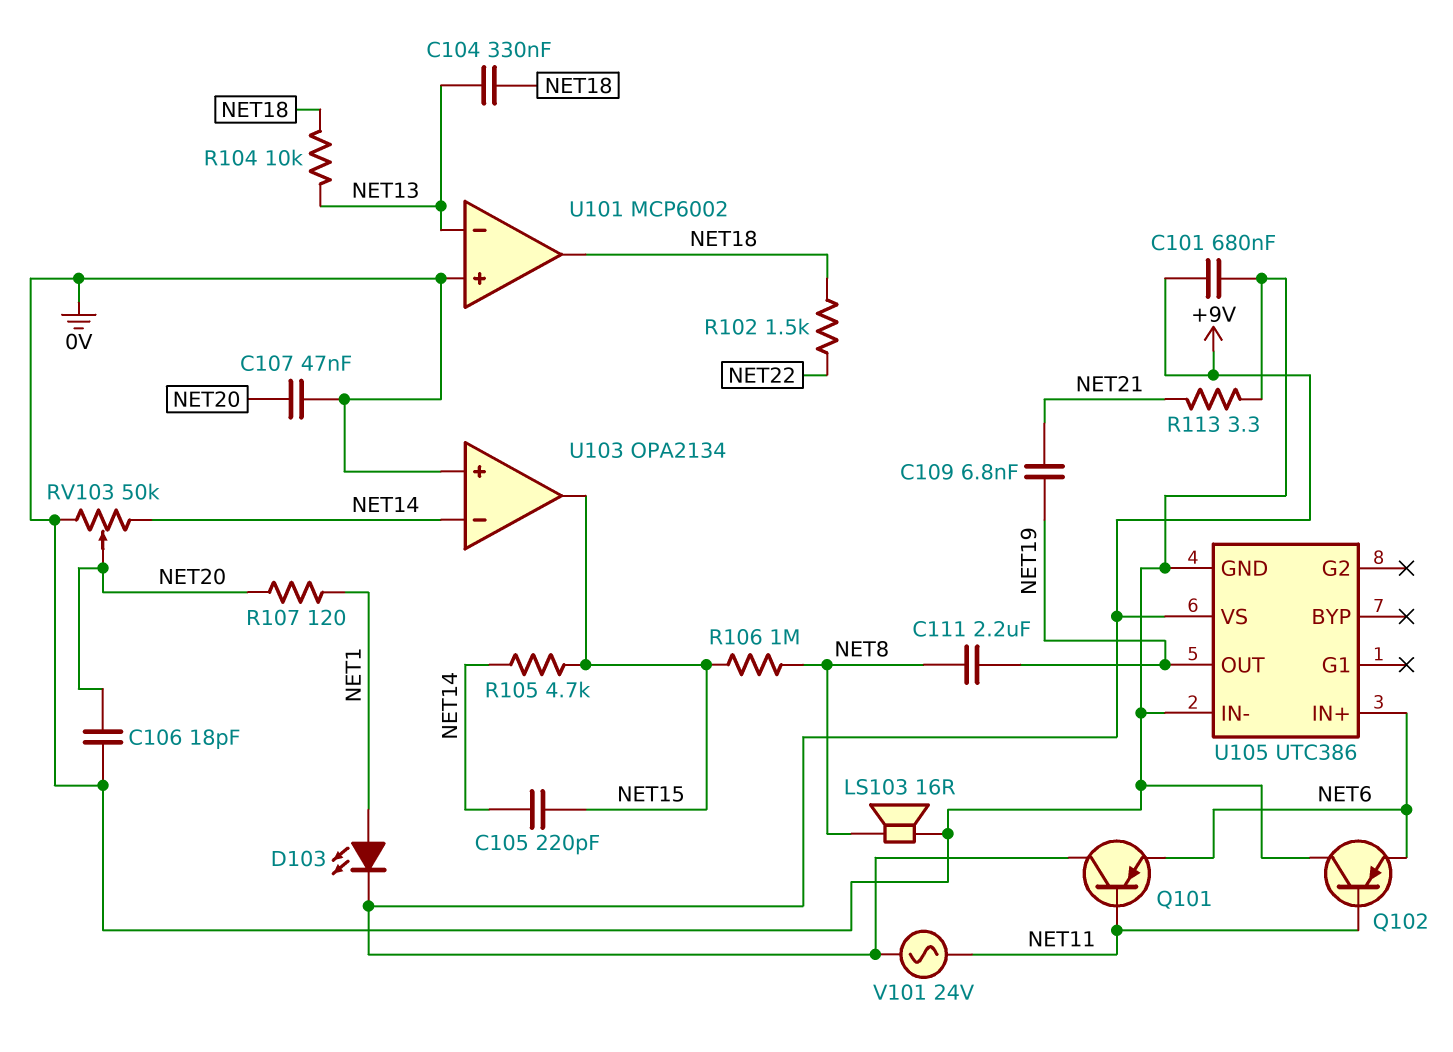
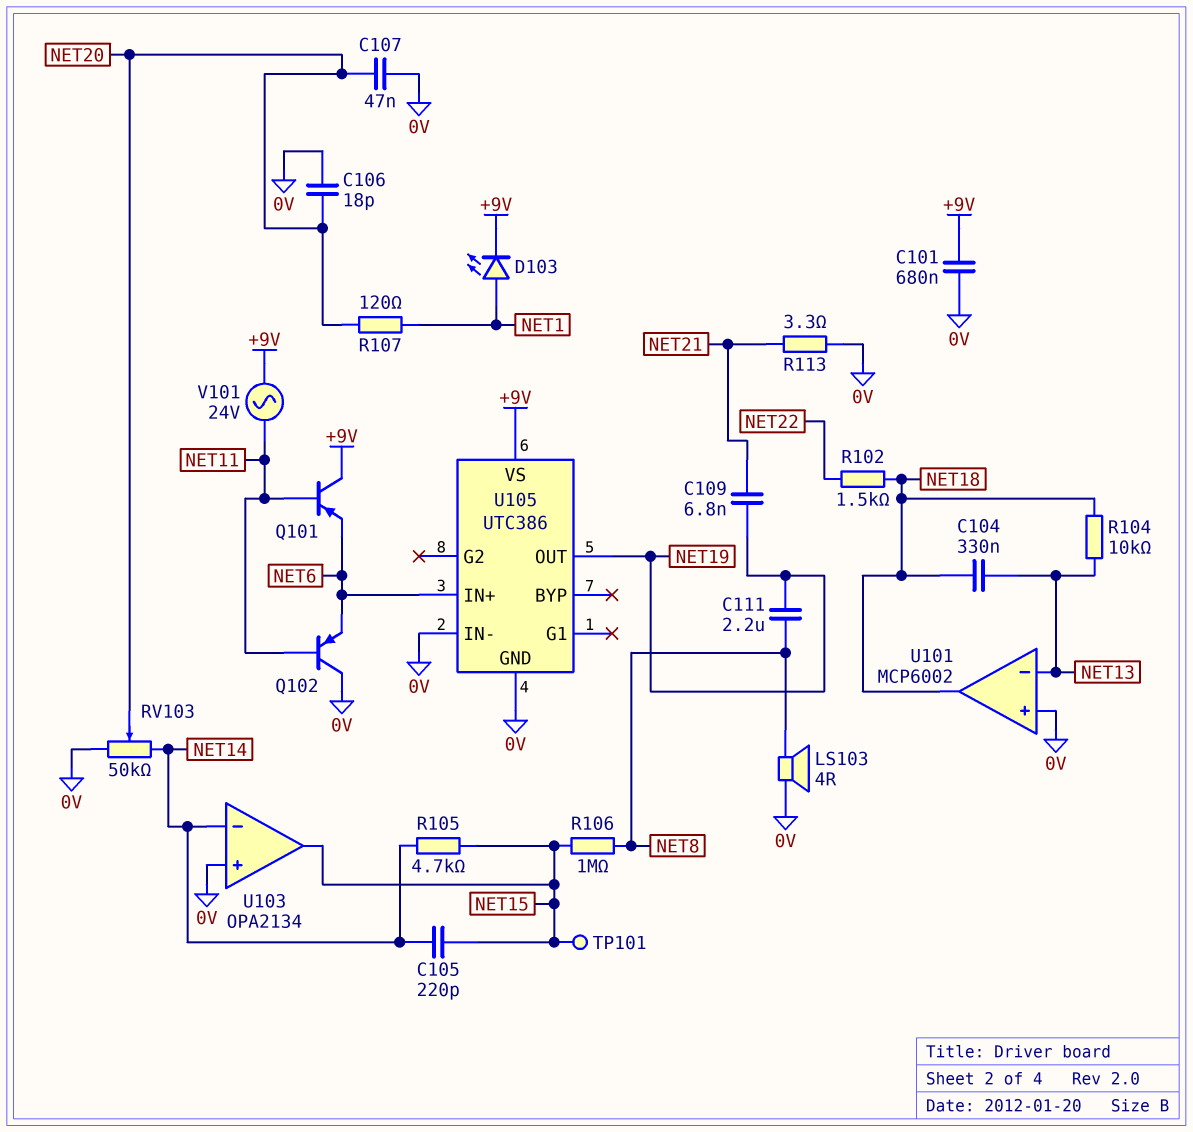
LS103: speaker 16R (0V, NET8) -> speaker 4R (0V, NET8)
TP101: none -> test point (NET15)

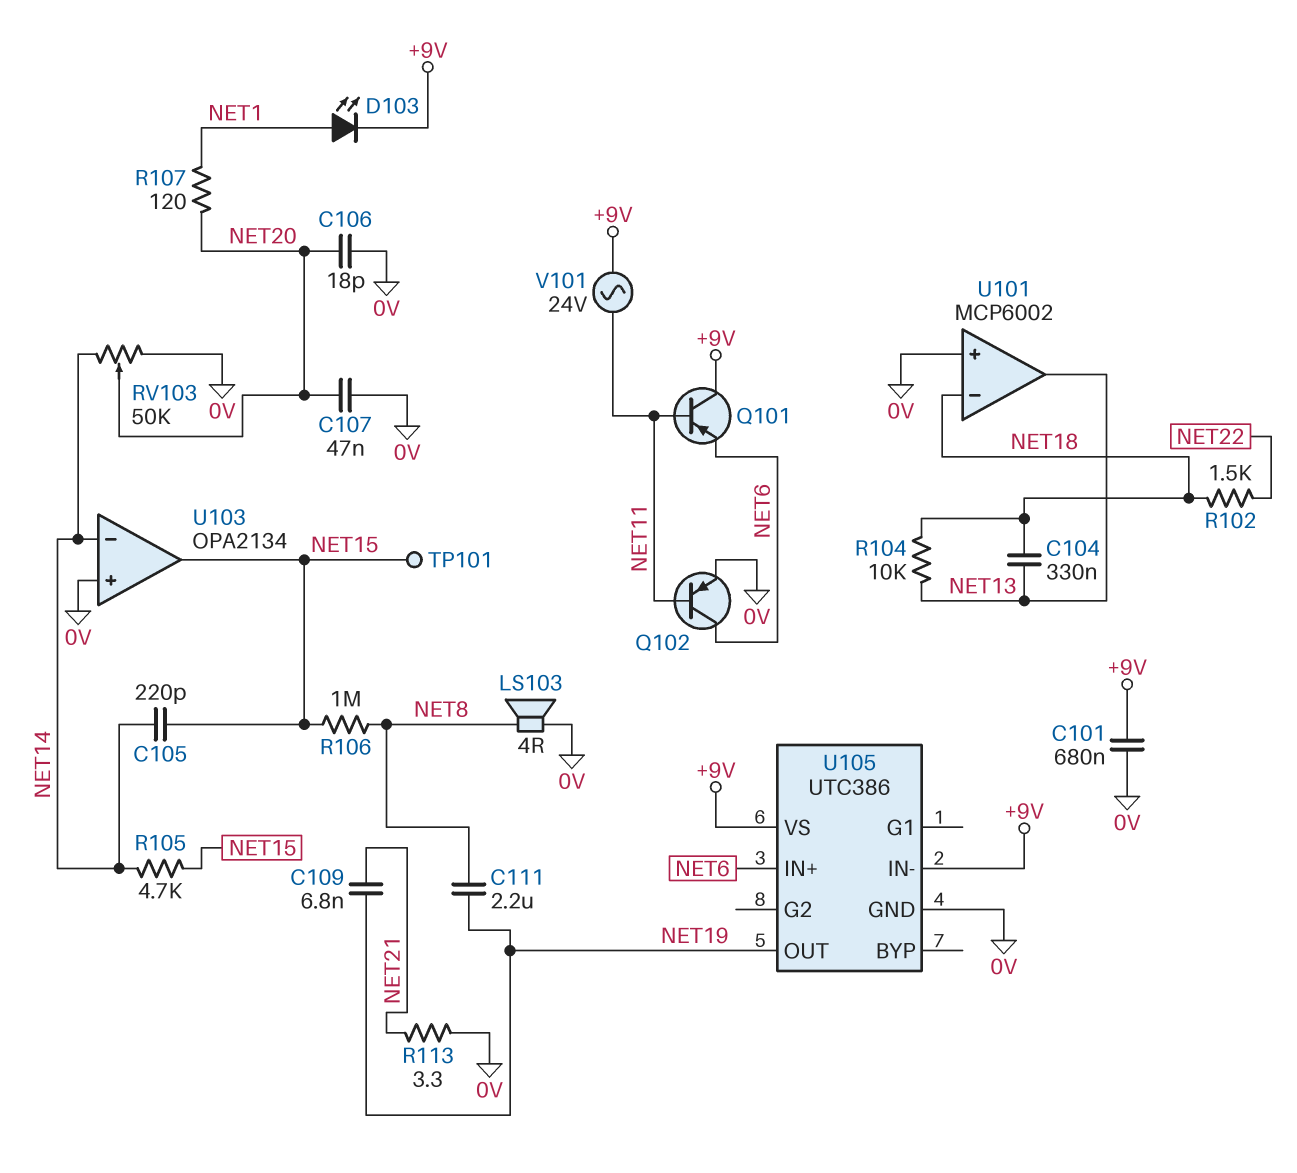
Q102: PNP (B NET11, C 0V, E NET6) -> PNP (B NET11, C NET6, E 0V)
U101 pin in-: NET13 -> NET18
U101 pin out: NET18 -> NET13
U105 pin IN-: 0V -> +9V

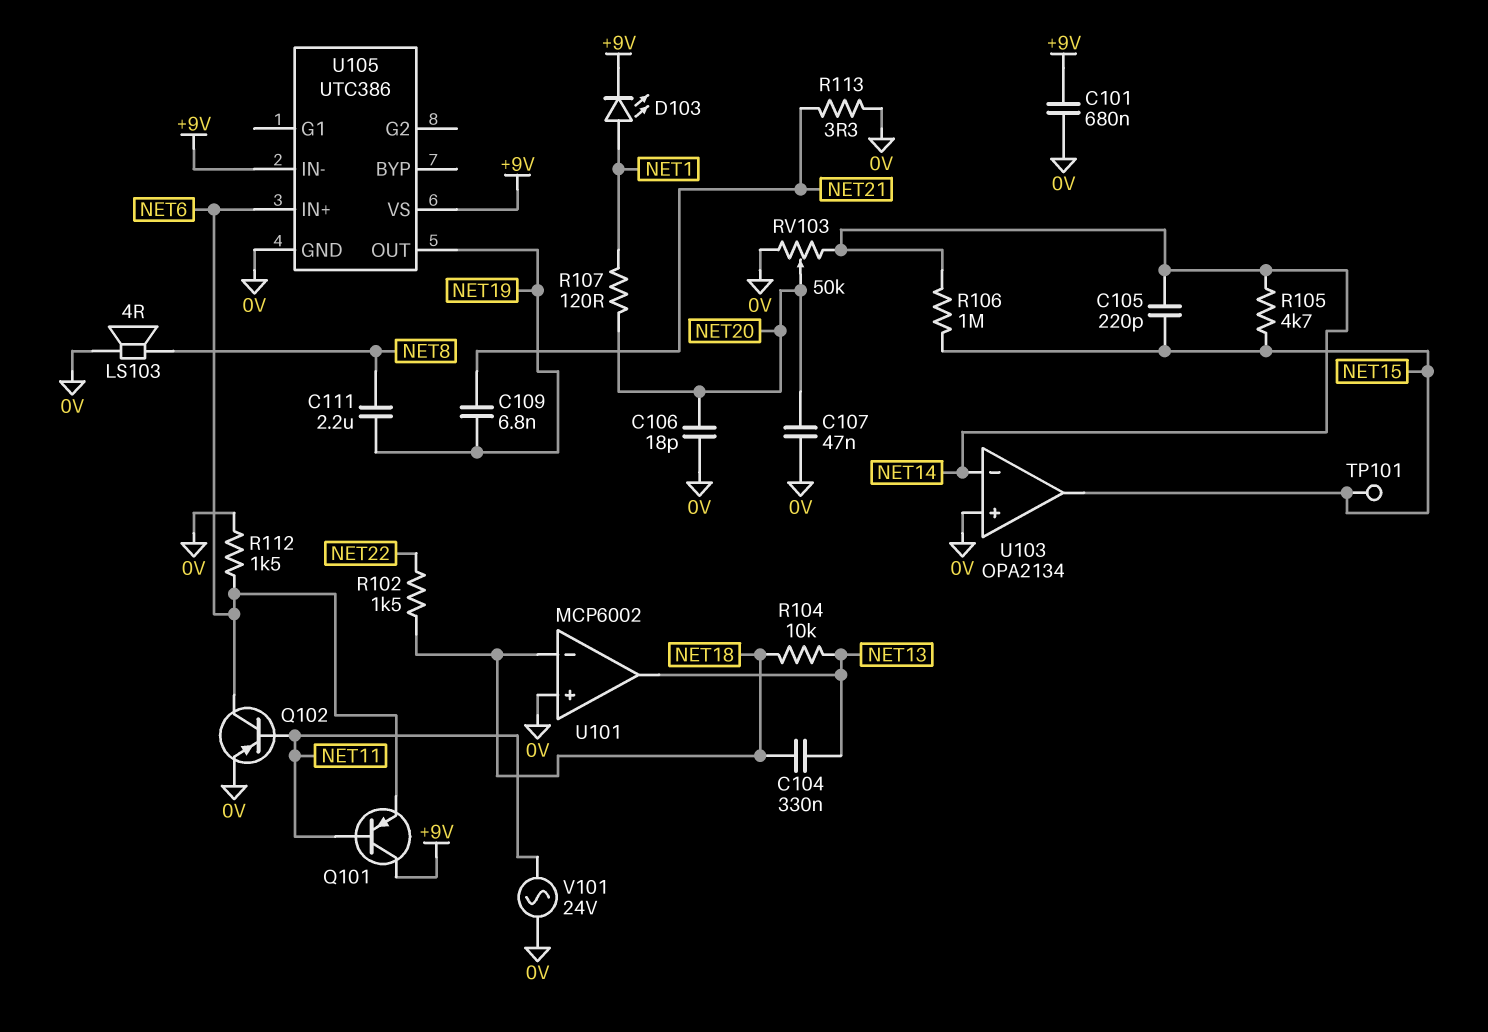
R106: 1M (NET8, NET15) -> 1M (NET14, NET15)
R112: none -> 1.5k (0V, NET6)
V101: AC 24V (+9V, NET11) -> AC 24V (0V, NET11)

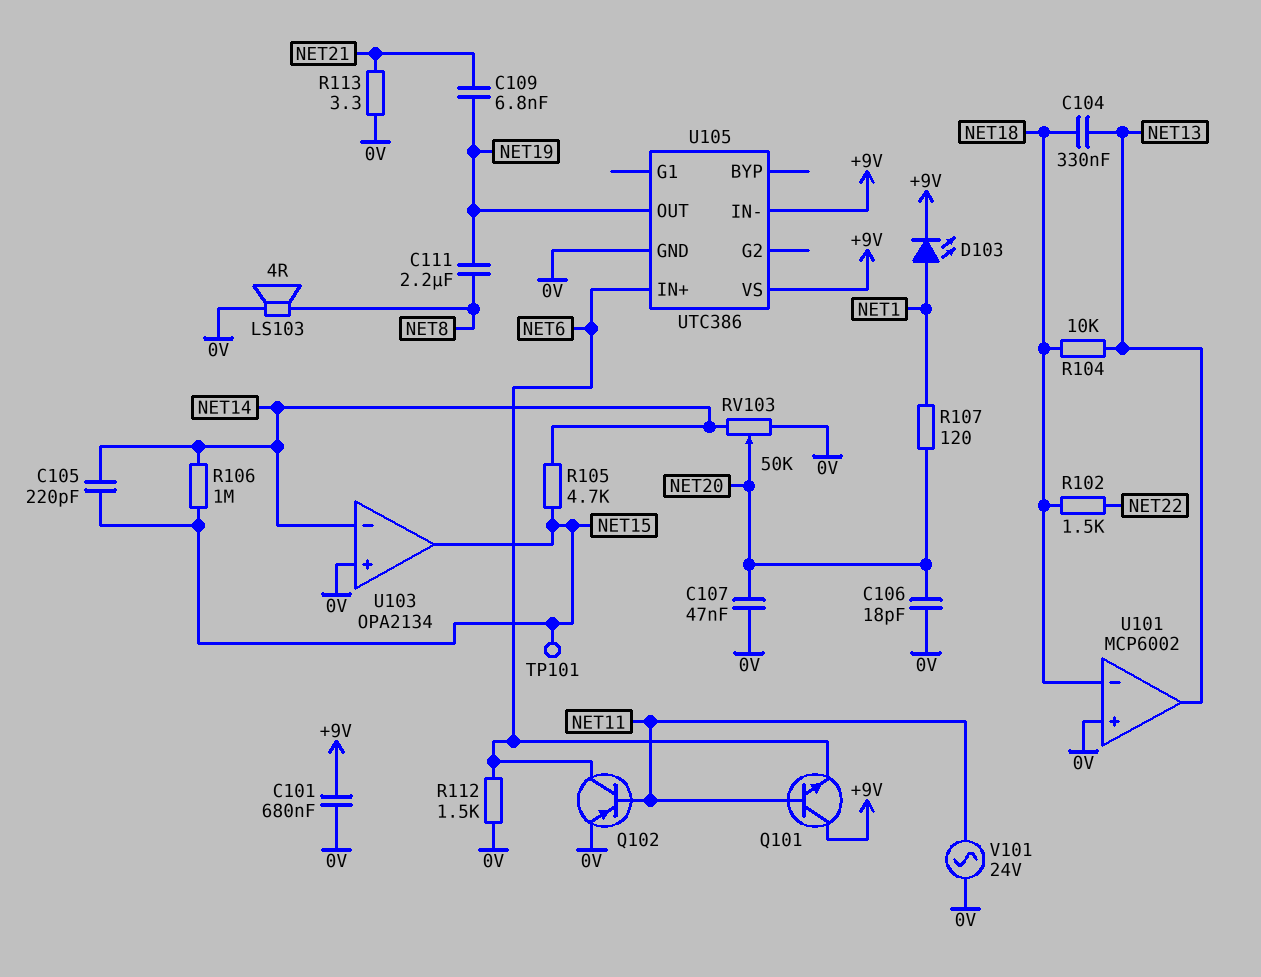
Q101: PNP (B NET11, C +9V, E NET6) -> NPN (B NET11, C +9V, E NET6)

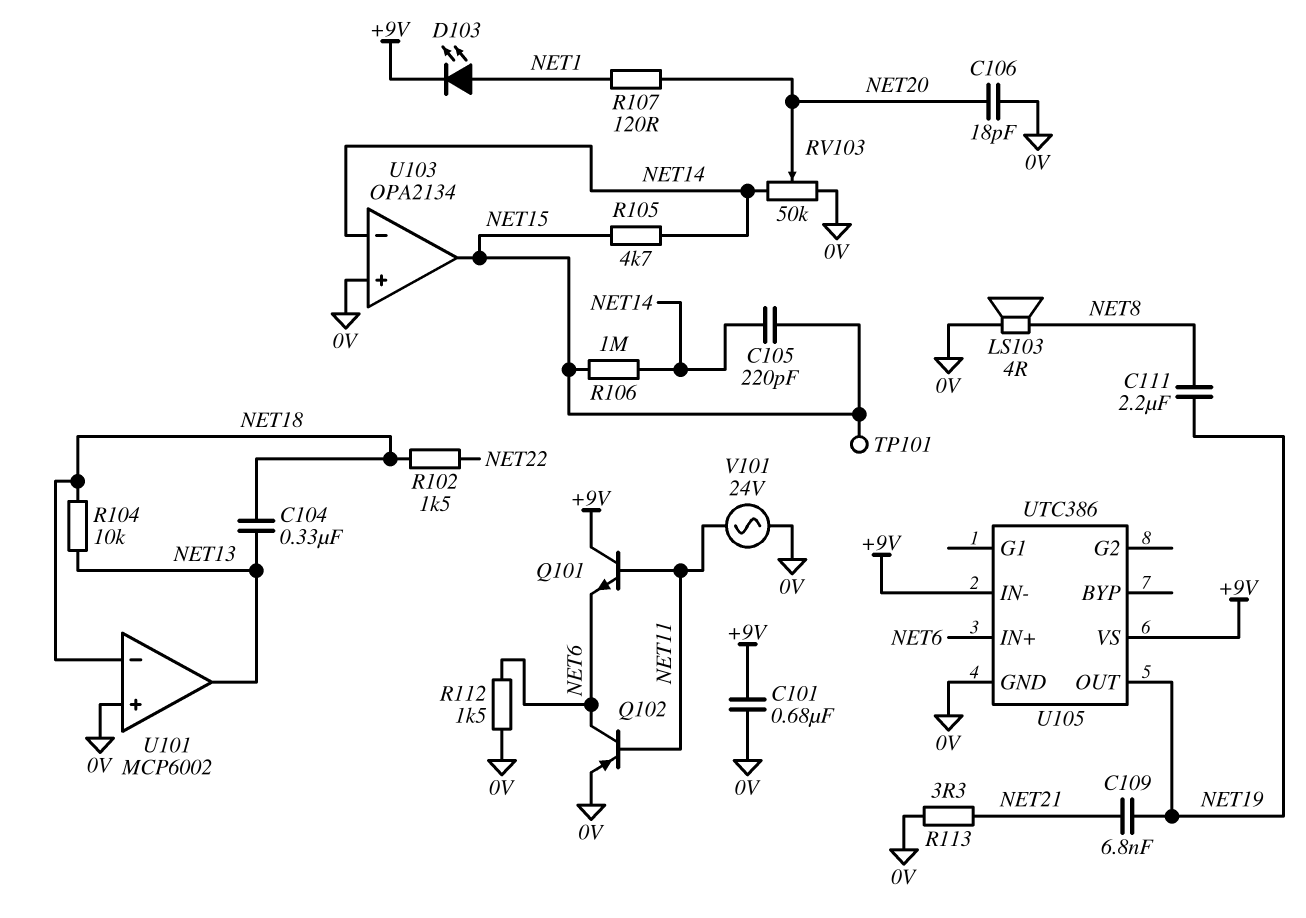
C107: 47nF (0V, NET20) -> none

